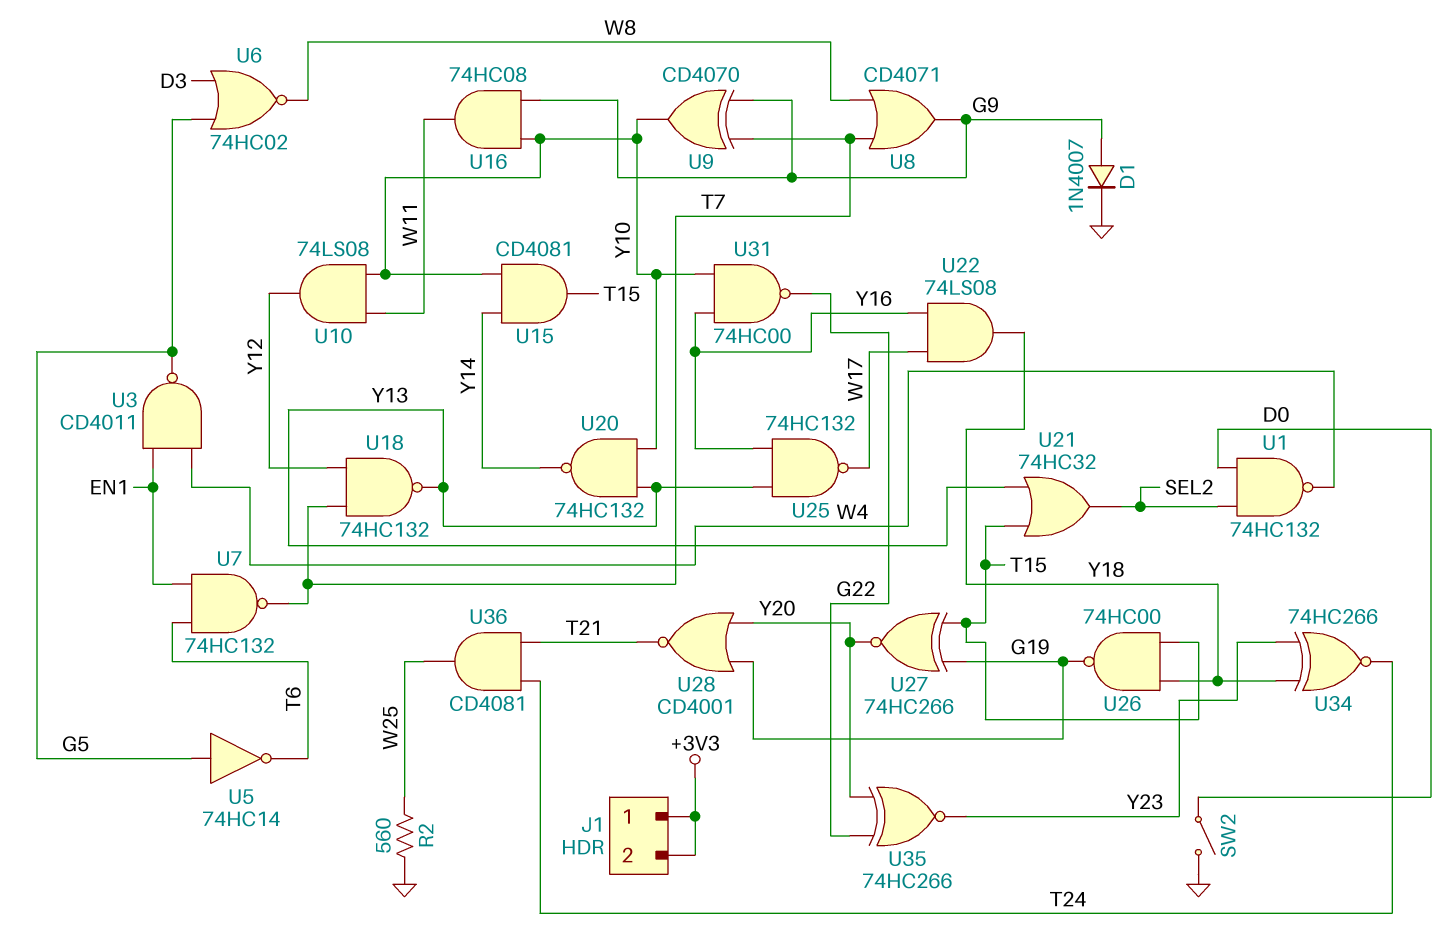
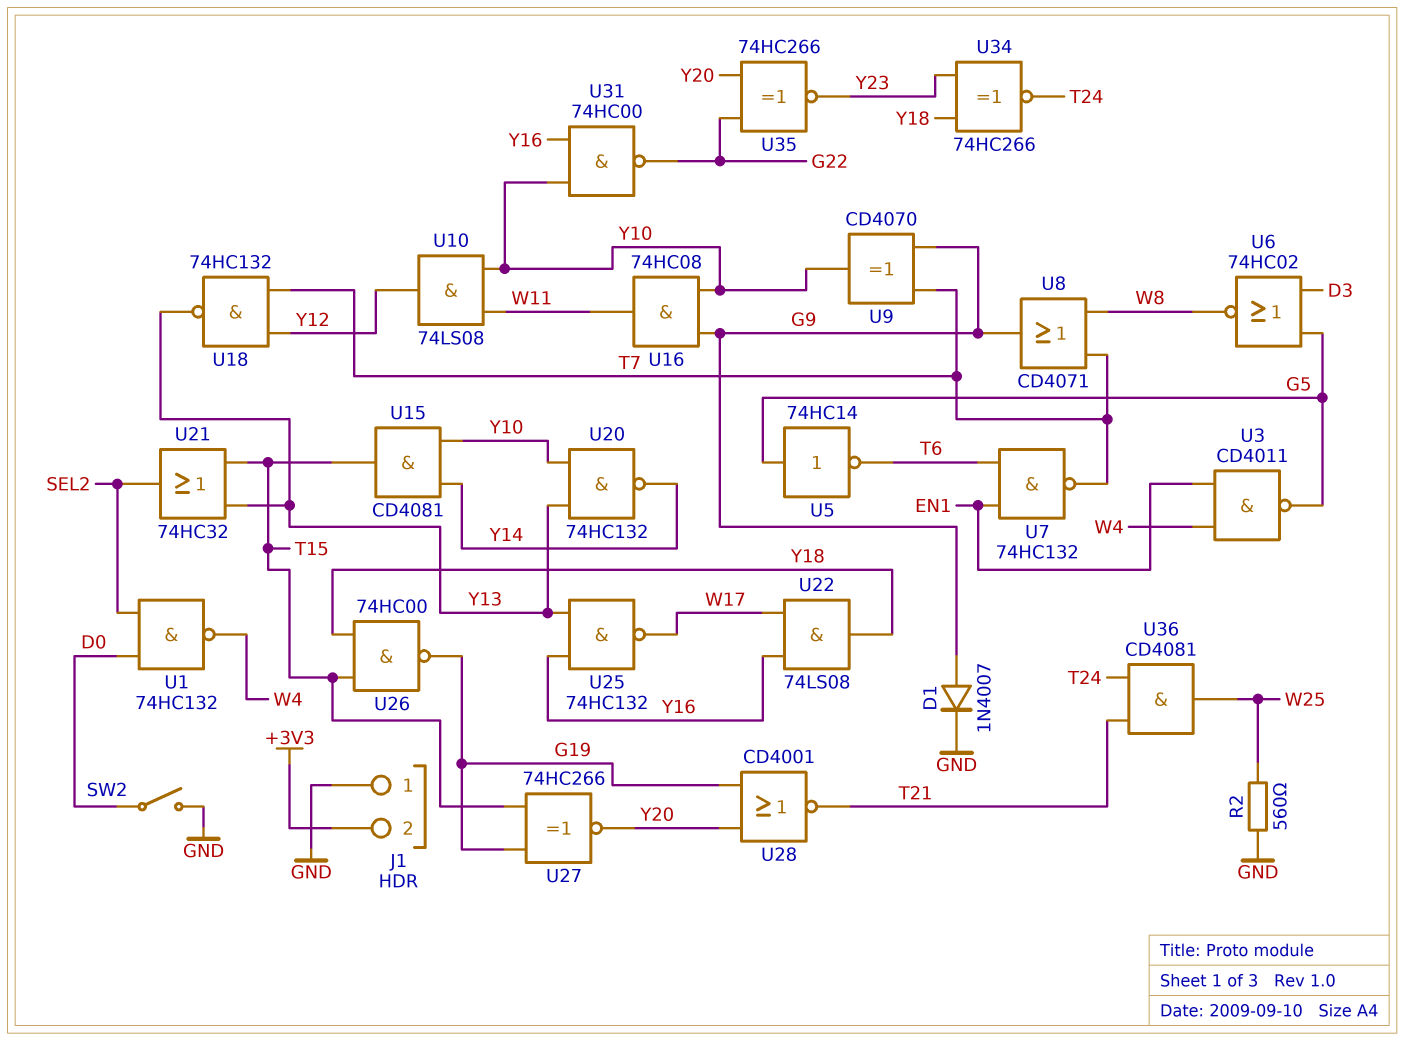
J1 pin 1: +3V3 -> GND

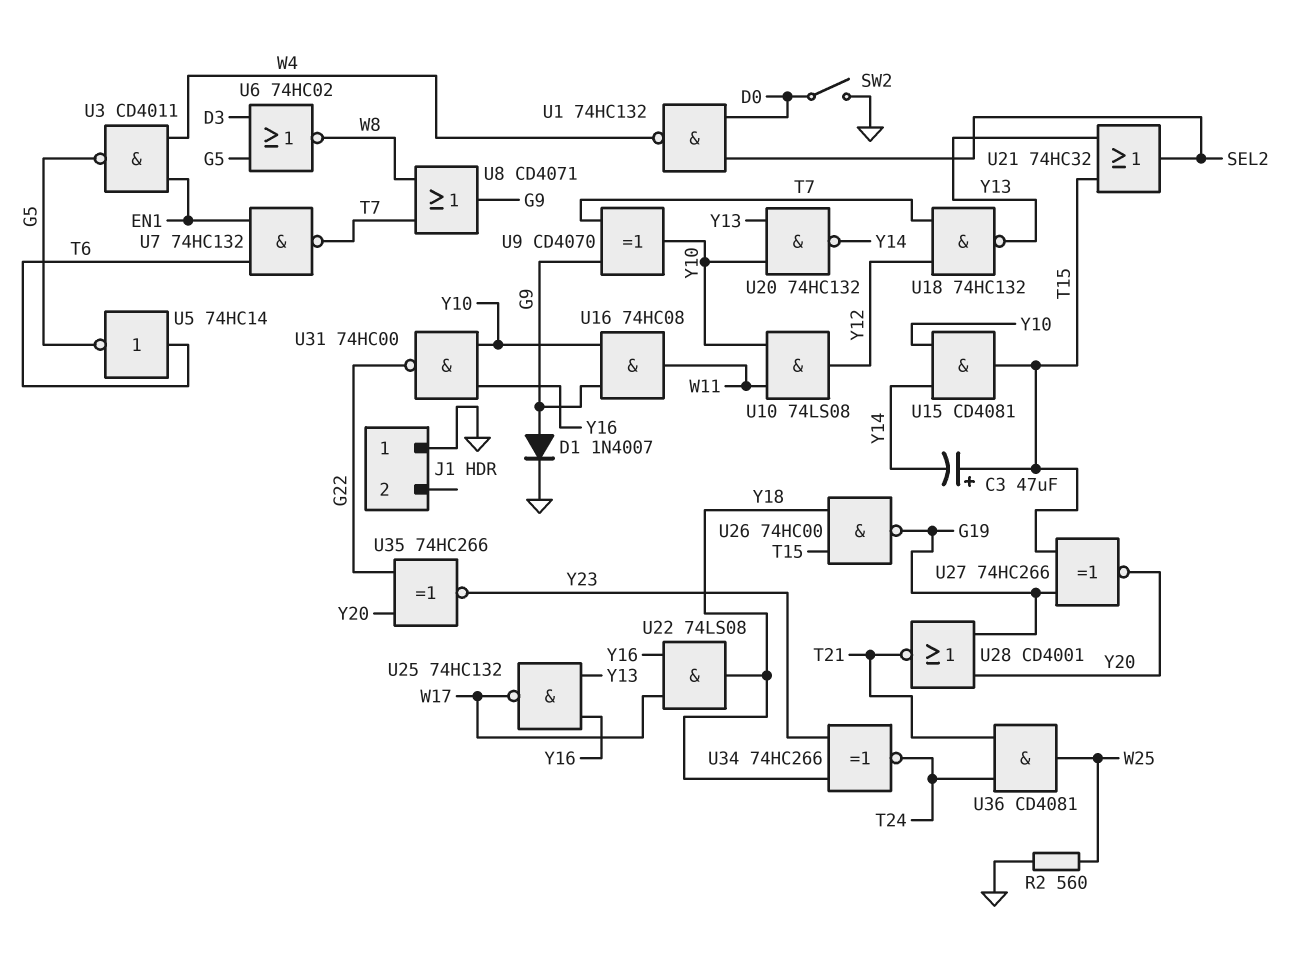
C3: none -> 47uF (plus T15, minus Y14)
J1 pin 2: +3V3 -> none
U5: NOT 74HC14 (in G5, out T6) -> NOT 74HC14 (in T6, out G5)

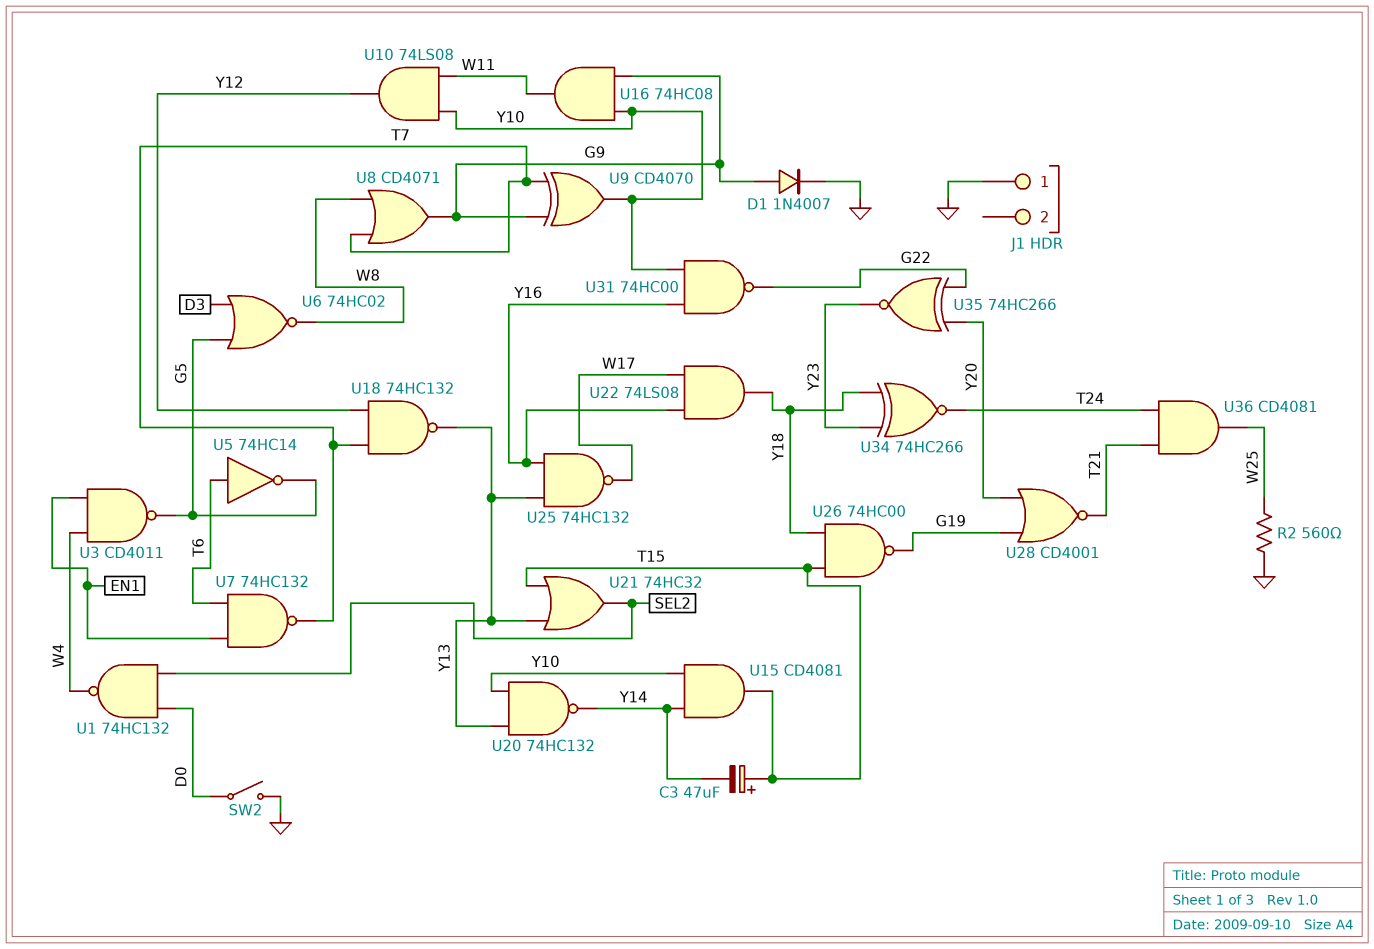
U27: XNOR 74HC266 (in G19, in T15, out Y20) -> none

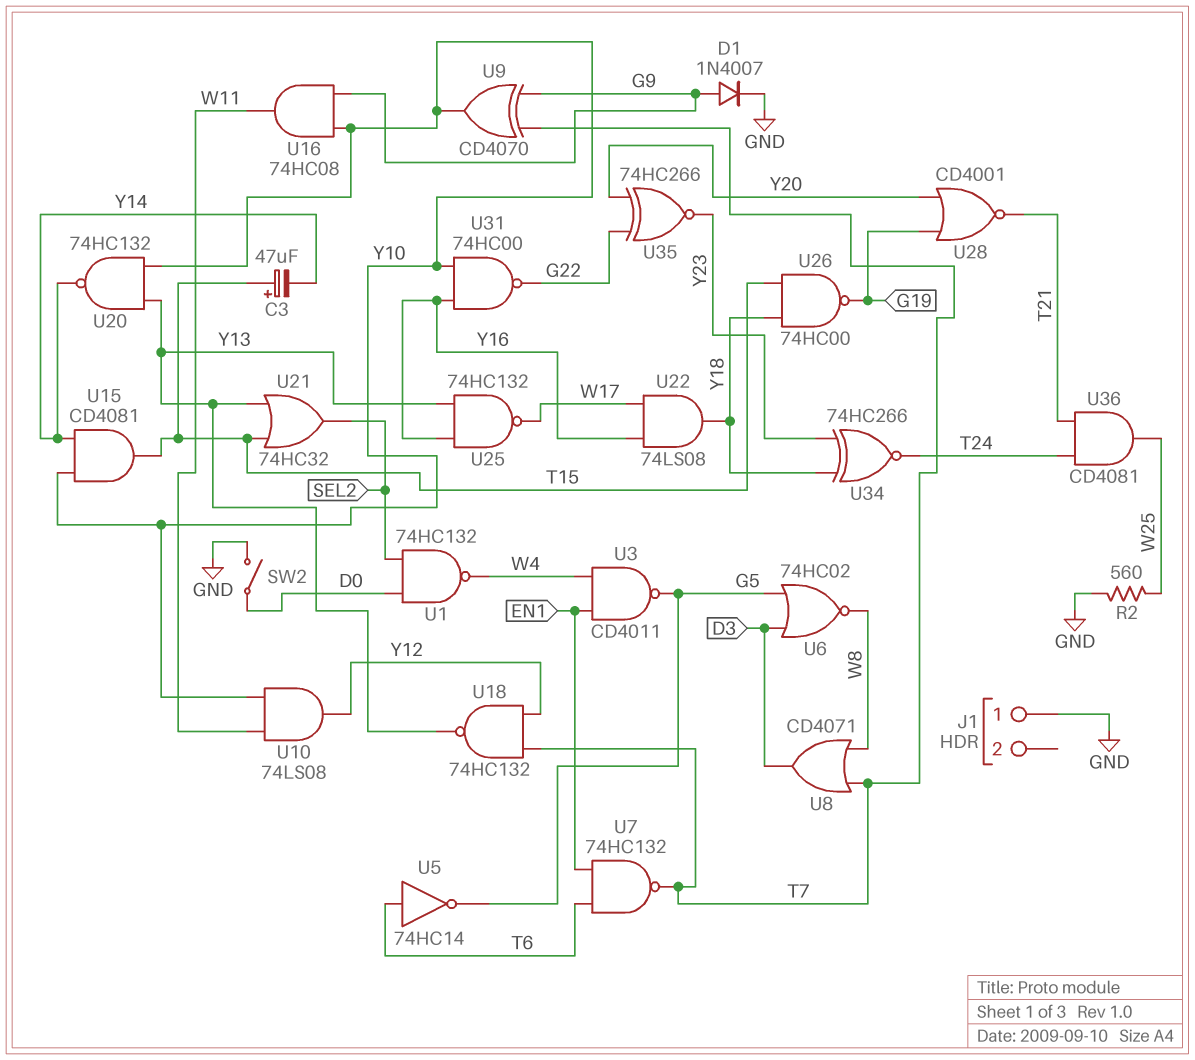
U8: OR CD4071 (in T7, in W8, out G9) -> OR CD4071 (in T7, in W8, out D3)

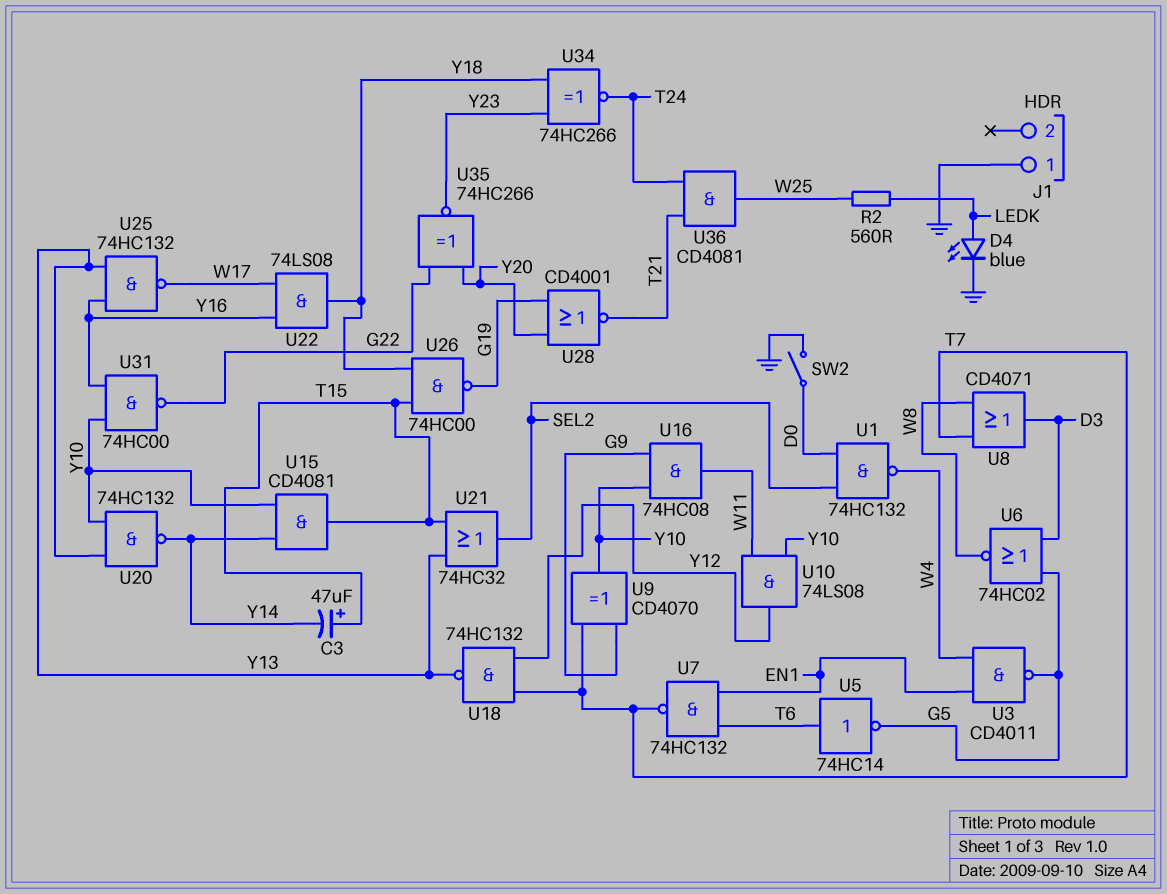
D1: diode 1N4007 (A G9, K GND) -> none
D4: none -> LED blue (A LEDK, K GND)
R2: 560 (GND, W25) -> 560 (LEDK, W25)

